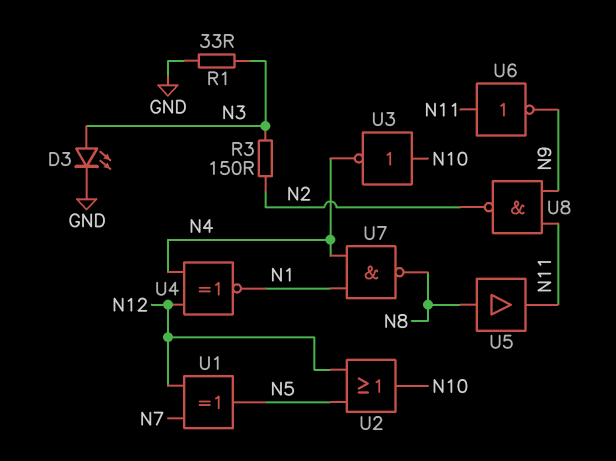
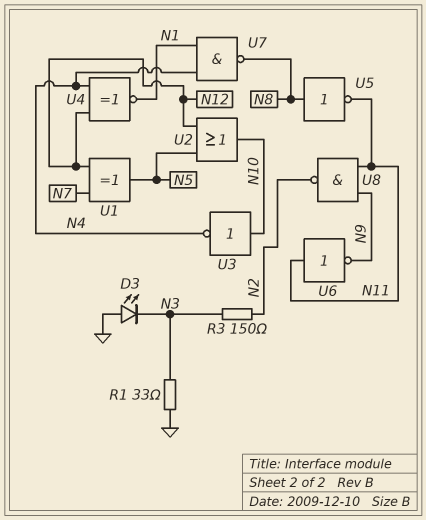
D3: LED (A N3, K GND) -> LED (A GND, K N3)
U5: buffer (in N8, out N11) -> NOT (in N8, out N11)

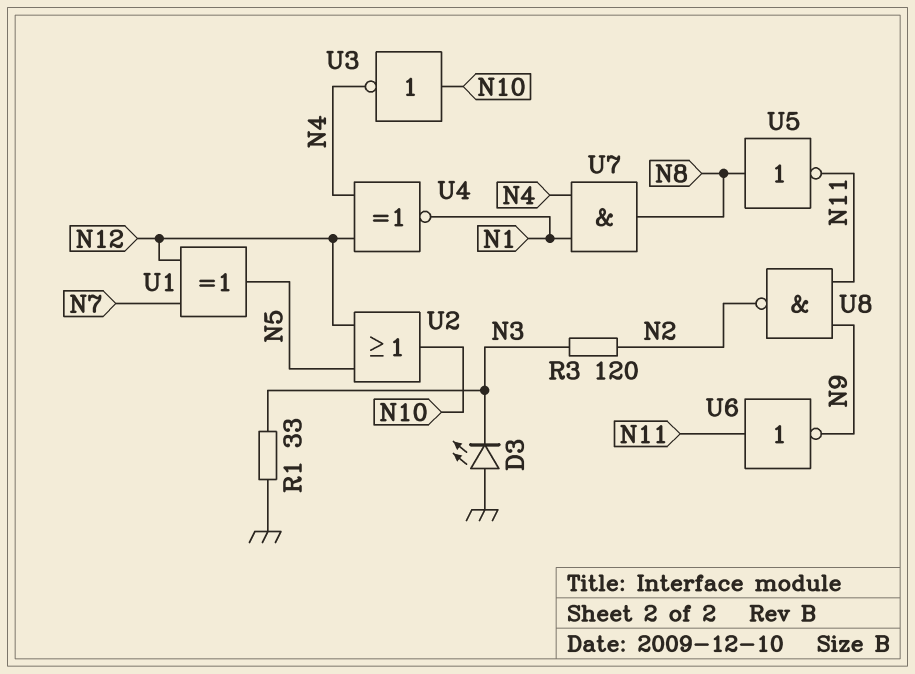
R3: 150 (N2, N3) -> 120 (N2, N3)
U7: NAND (in N1, in N4, out N8) -> AND (in N1, in N4, out N8)

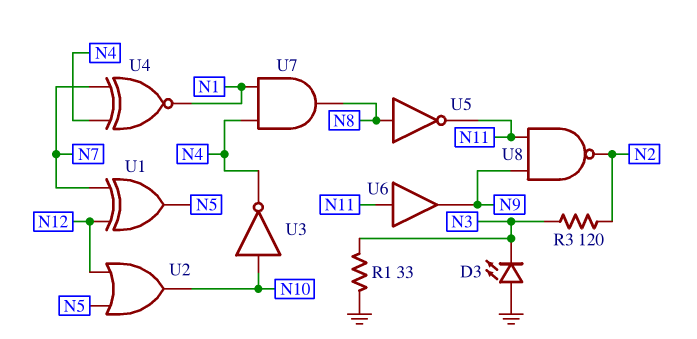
U4: XNOR (in N4, in N12, out N1) -> XNOR (in N4, in N7, out N1)
U6: NOT (in N11, out N9) -> buffer (in N11, out N9)

